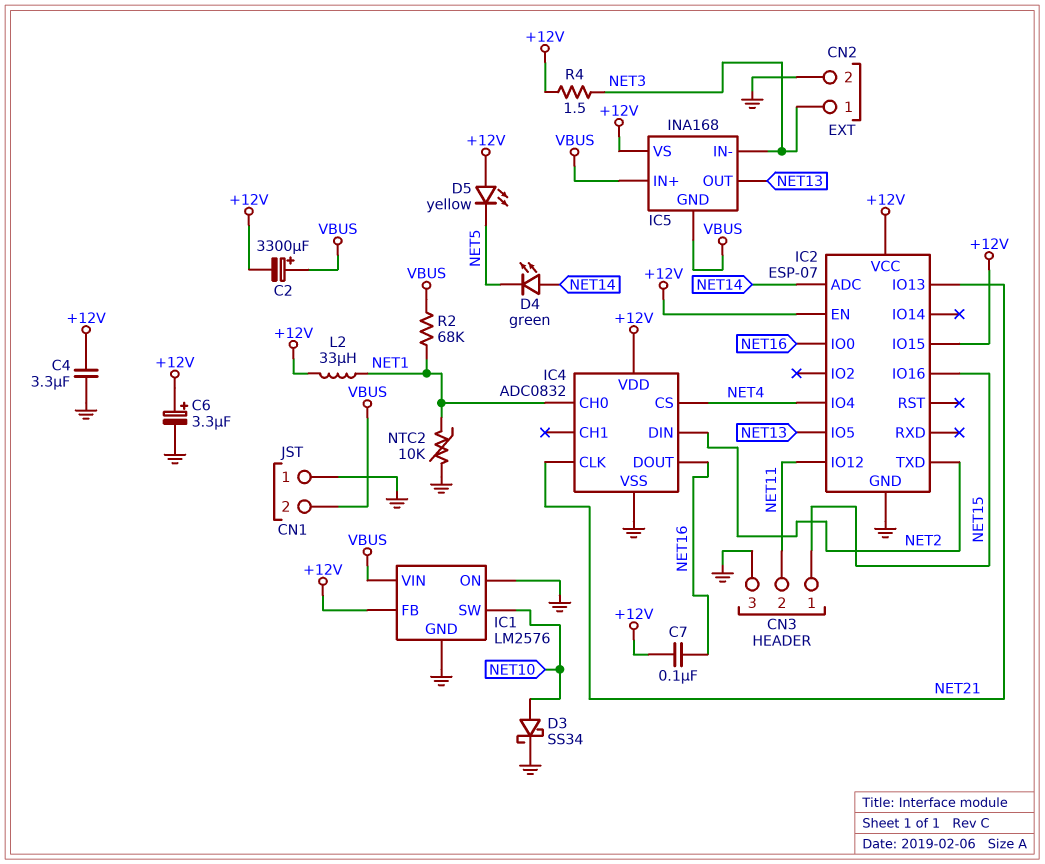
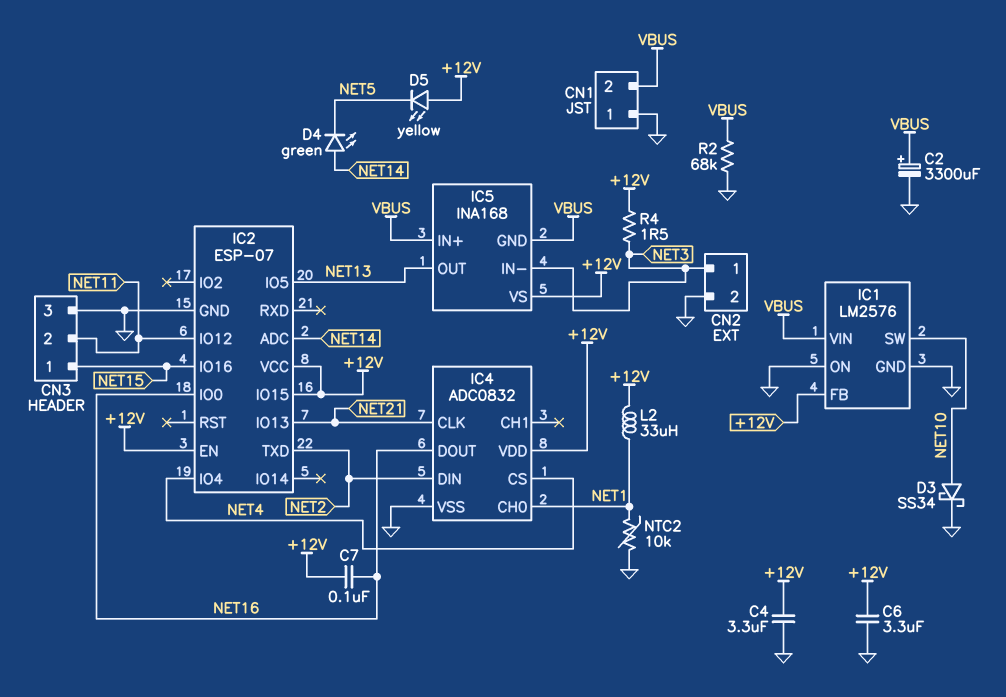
C2: 3300uF (plus VBUS, minus +12V) -> 3300uF (plus VBUS, minus GND)
C6: 3.3uF (plus +12V, minus GND) -> 3.3uF (+12V, GND)
R2: 68k (NET1, VBUS) -> 68k (GND, VBUS)

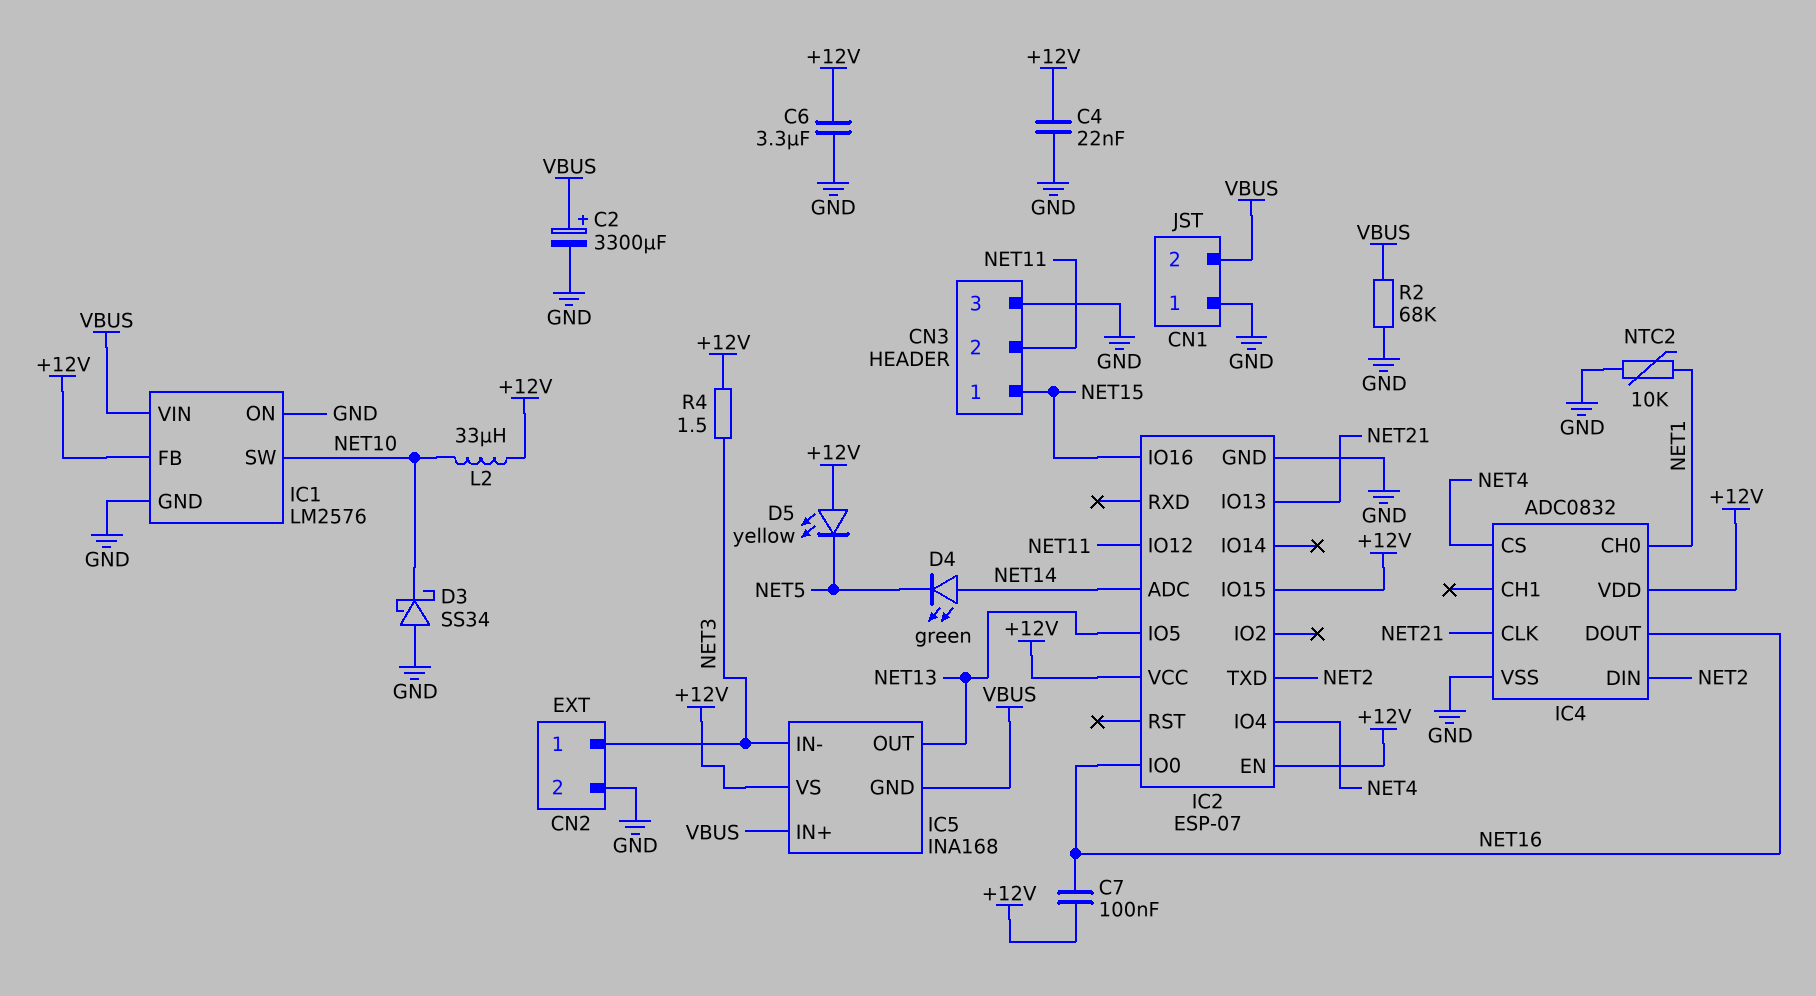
C4: 3.3uF (+12V, GND) -> 22nF (+12V, GND)
D3: schottky SS34 (A NET10, K GND) -> schottky SS34 (A GND, K NET10)
L2: 33uH (+12V, NET1) -> 33uH (+12V, NET10)

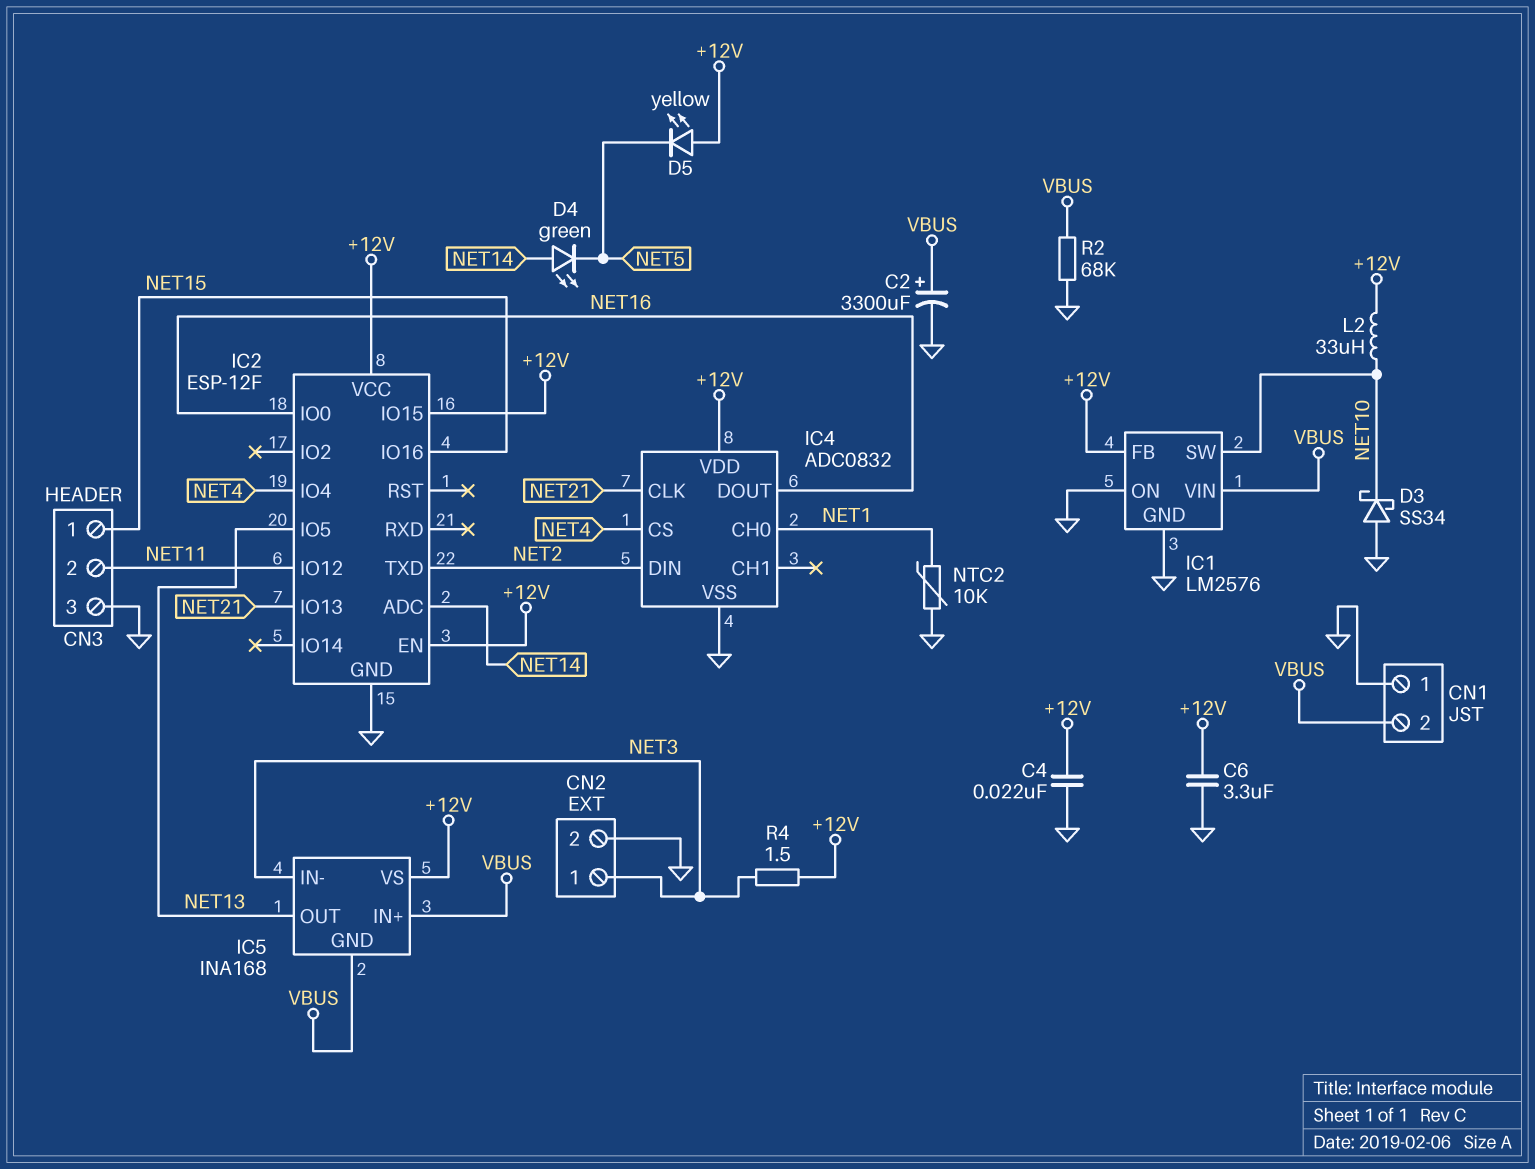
C7: 100nF (+12V, NET16) -> none
IC2: ESP-07 -> ESP-12F

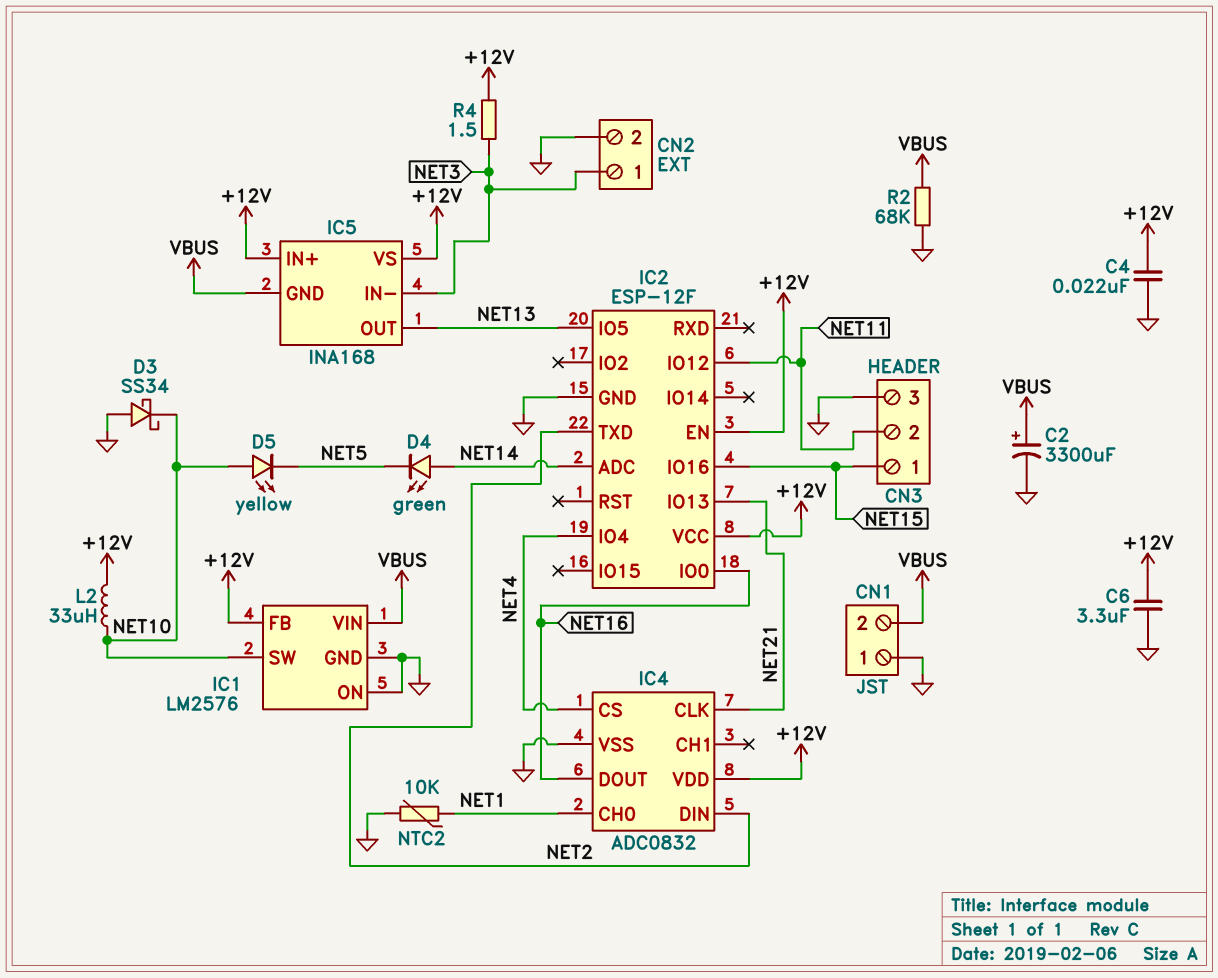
D5: LED yellow (A +12V, K NET5) -> LED yellow (A NET10, K NET5)
IC2 pin IO15: +12V -> none
IC5 pin IN+: VBUS -> +12V

